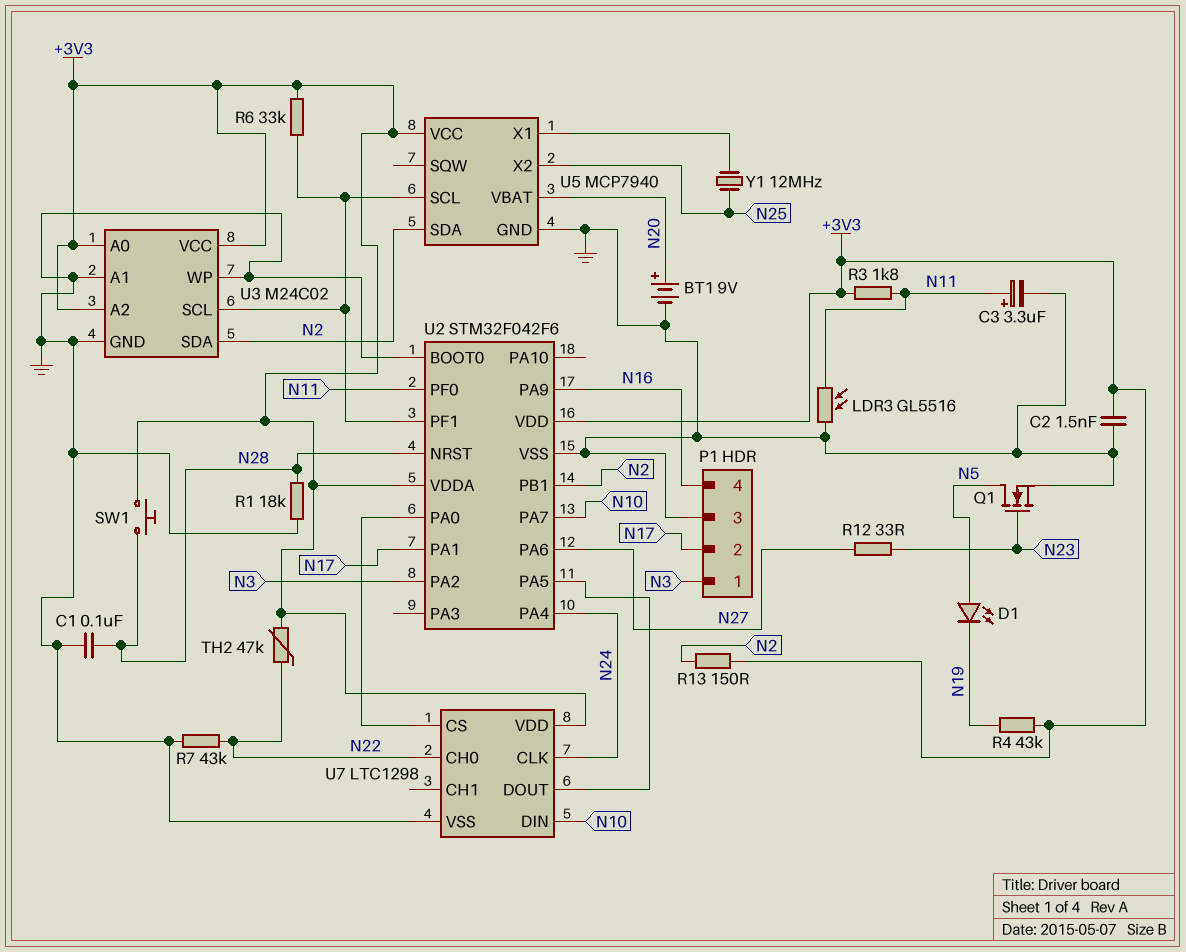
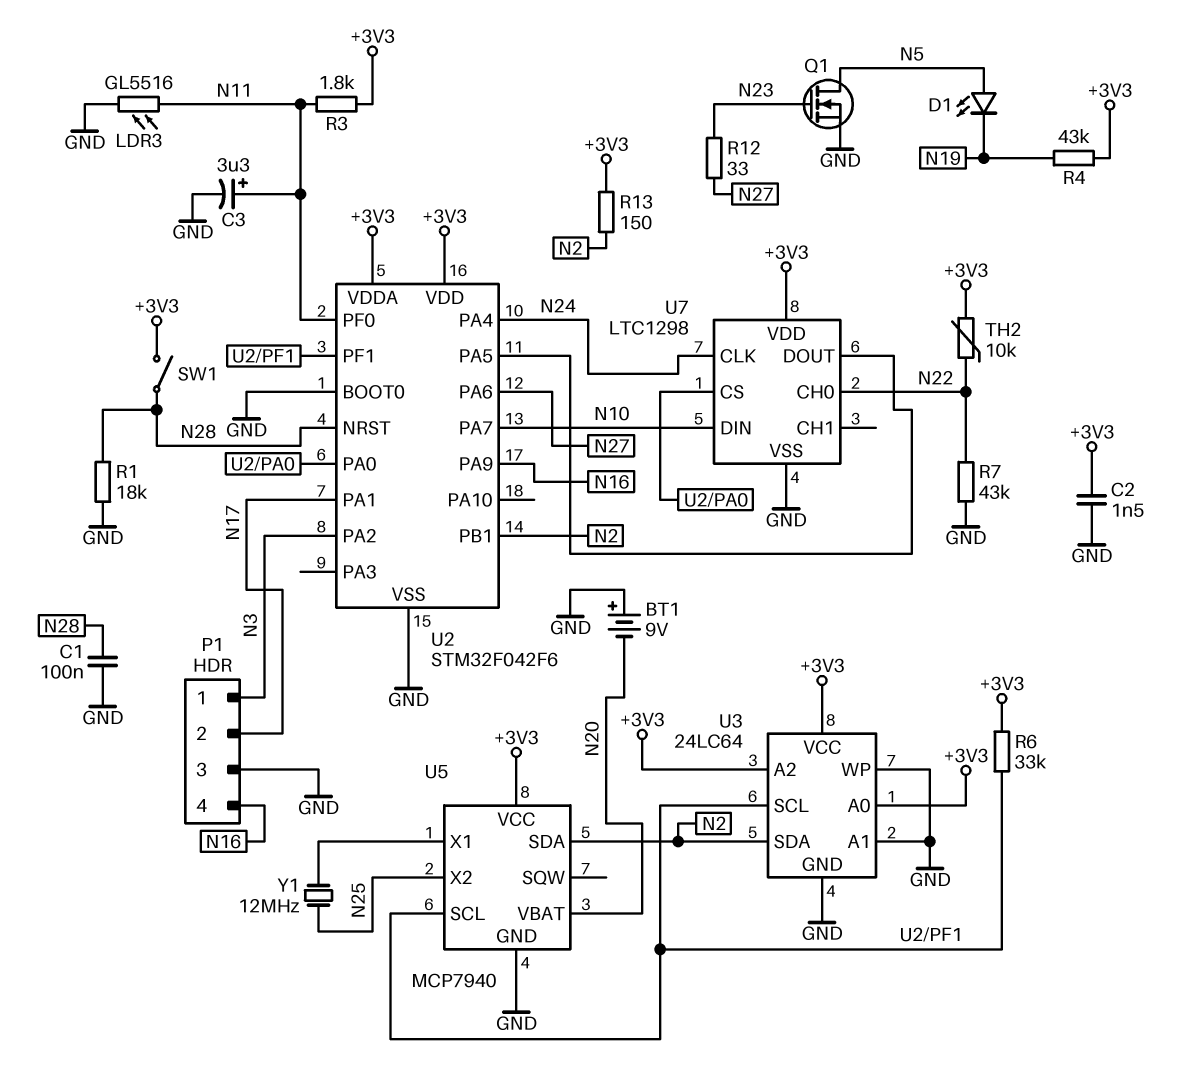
BT1: 9V (plus N20, minus GND) -> 9V (plus GND, minus N20)
SW1: button (+3V3, N28) -> switch (+3V3, N28)
TH2: 47k (+3V3, N22) -> 10k (+3V3, N22)
U3: M24C02 -> 24LC64

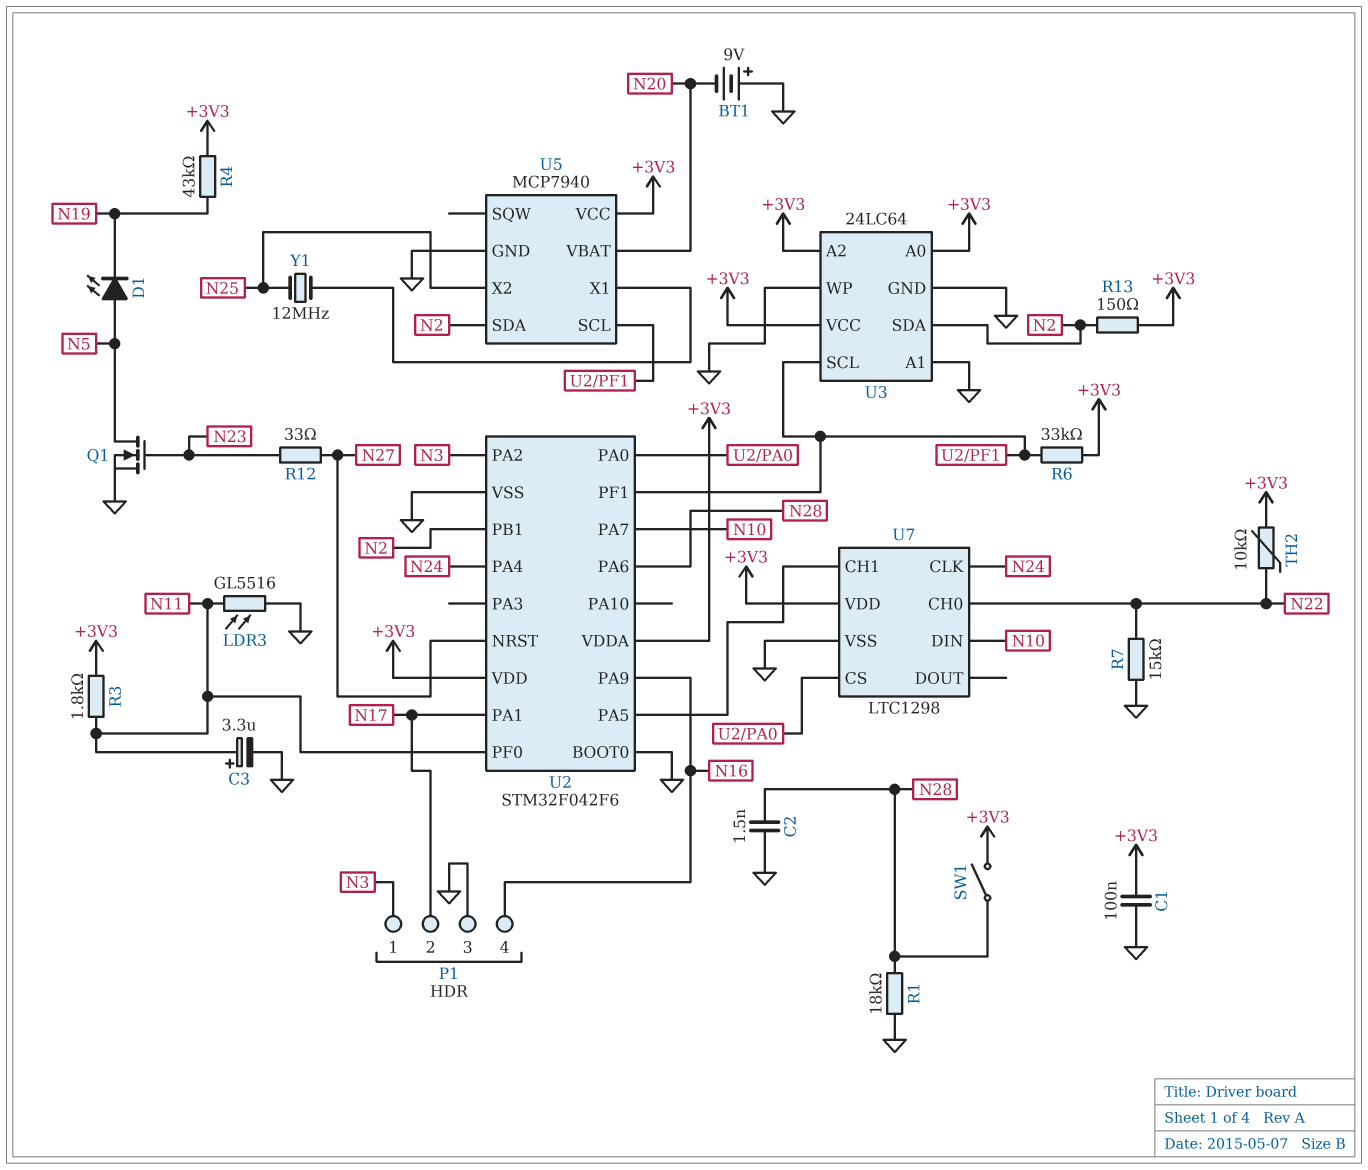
C1: 100nF (GND, N28) -> 100nF (+3V3, GND)
C2: 1.5nF (+3V3, GND) -> 1.5nF (GND, N28)
R7: 43k (GND, N22) -> 15k (GND, N22)
U2 pin NRST: N28 -> N27
U2 pin PA6: N27 -> N28
U7 pin CH1: none -> U2/PA5
U7 pin DOUT: U2/PA5 -> none

